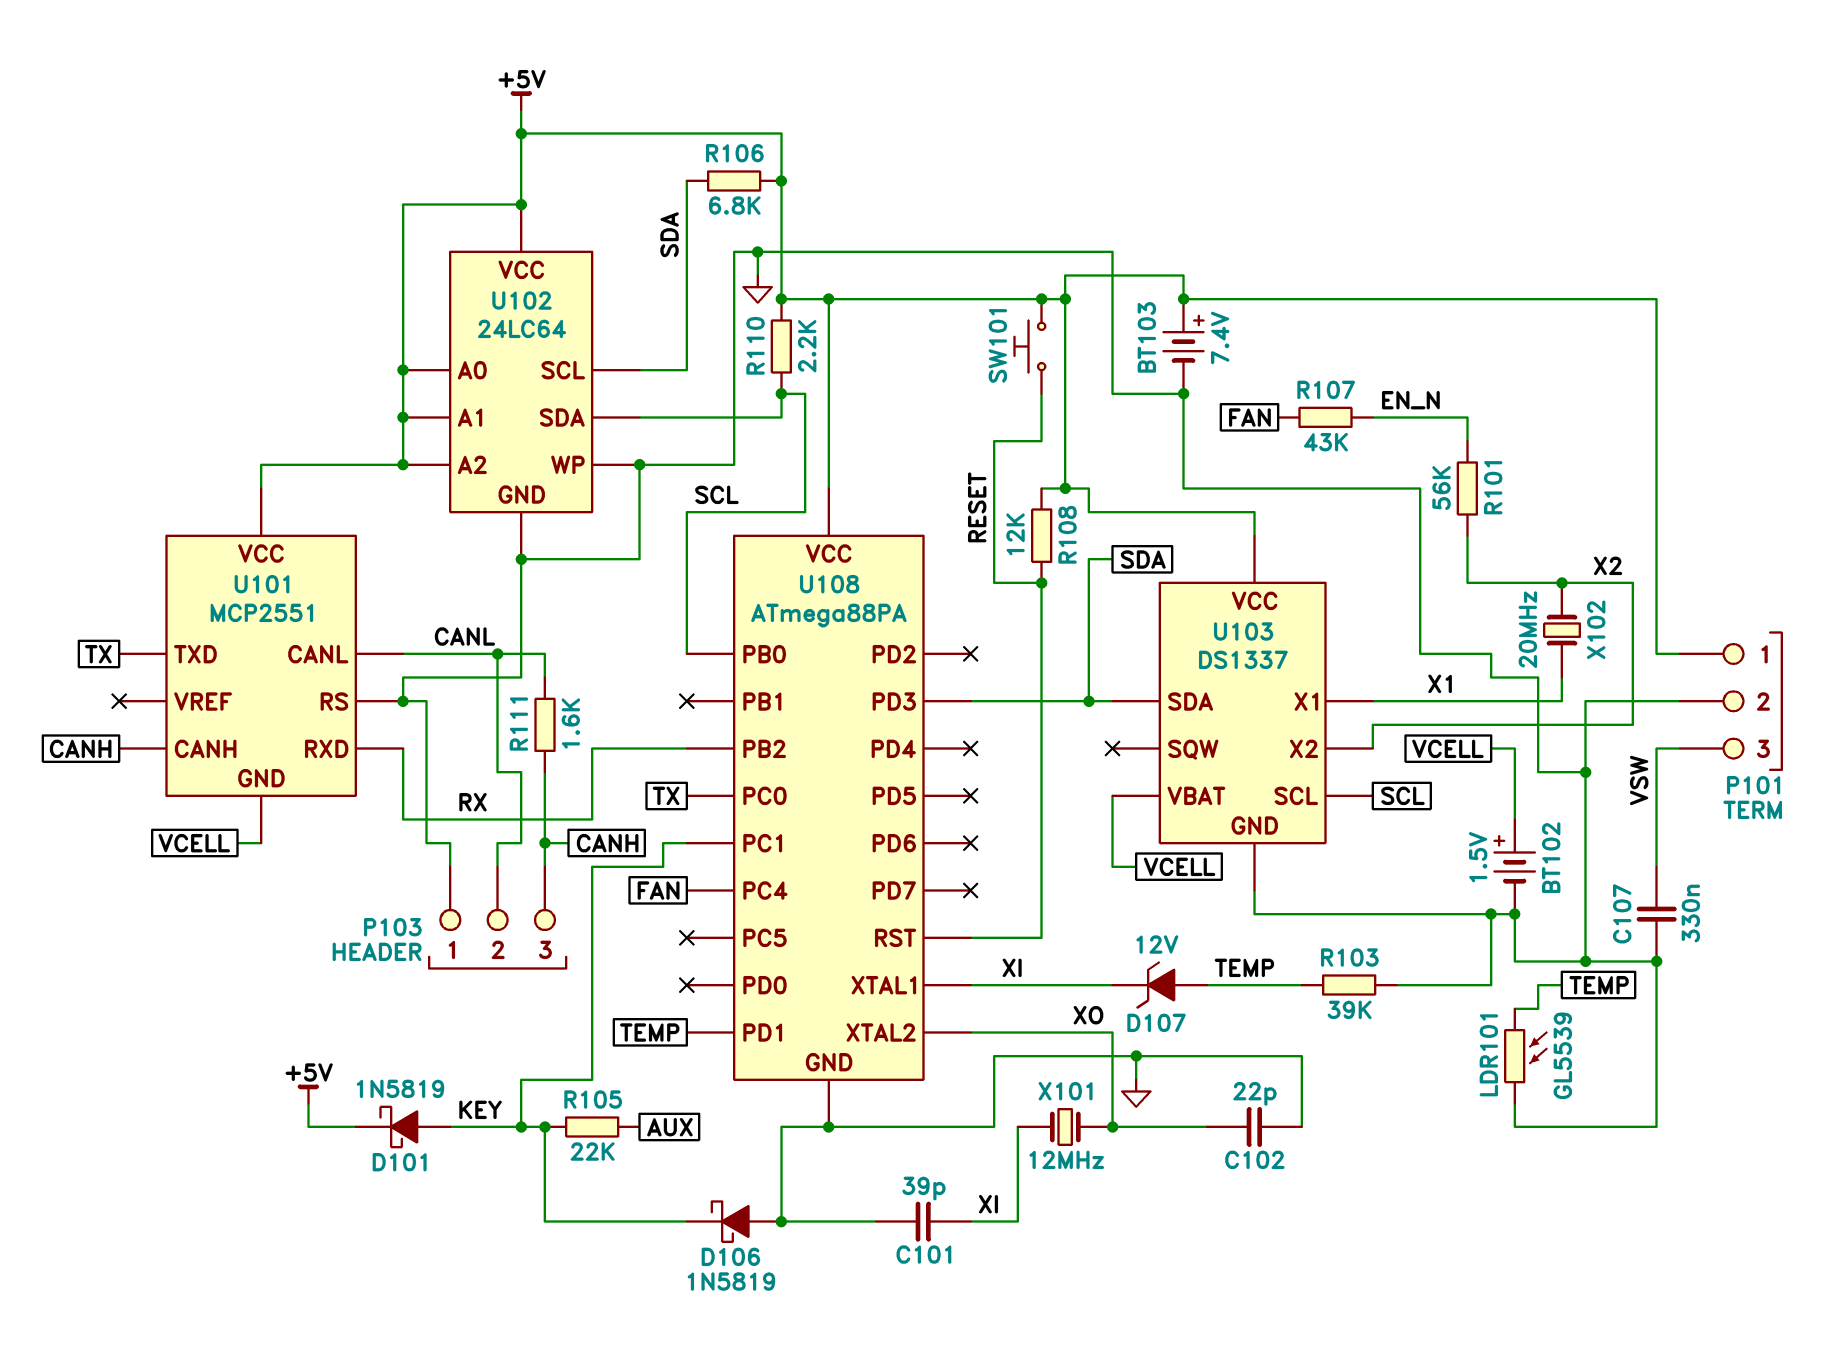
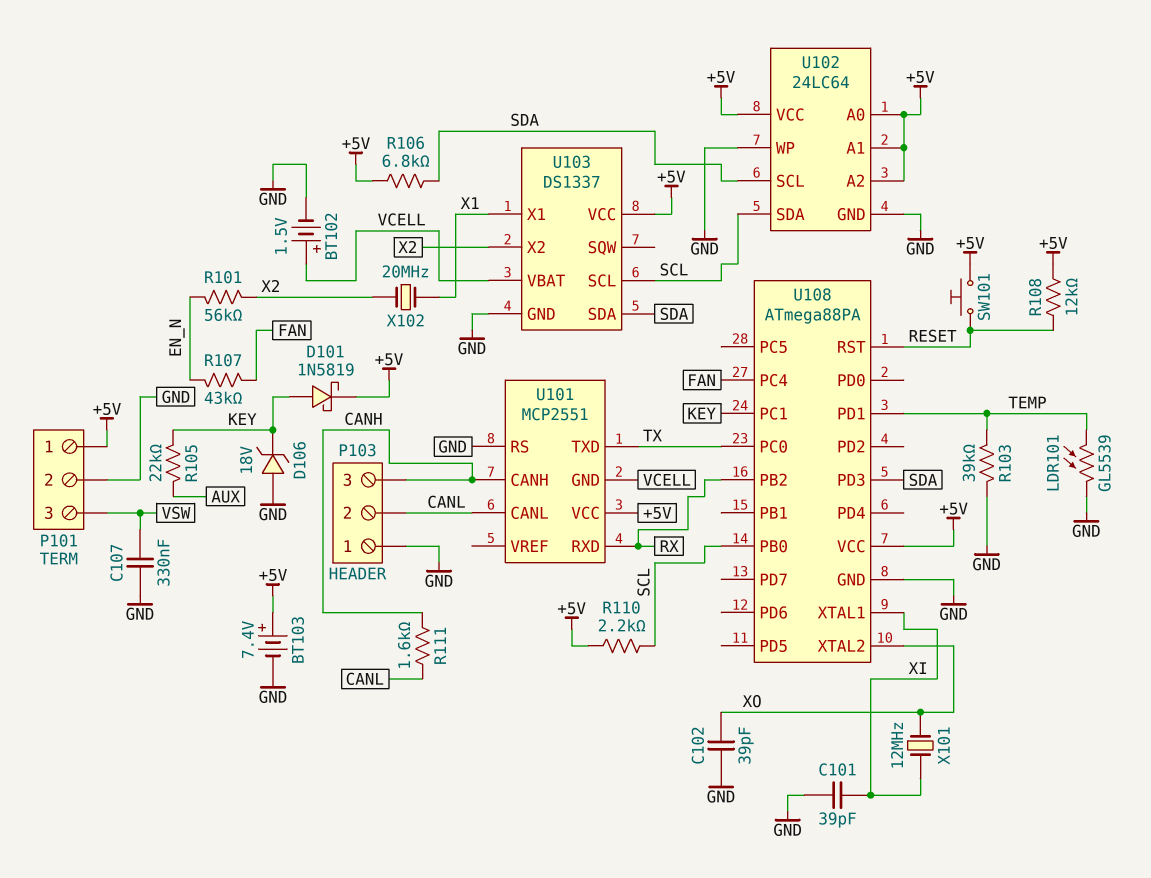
C102: 22pF (GND, XO) -> 39pF (GND, XO)
D106: schottky 1N5819 (A GND, K KEY) -> zener 18V (A GND, K KEY)
D107: zener 12V (A TEMP, K XI) -> none

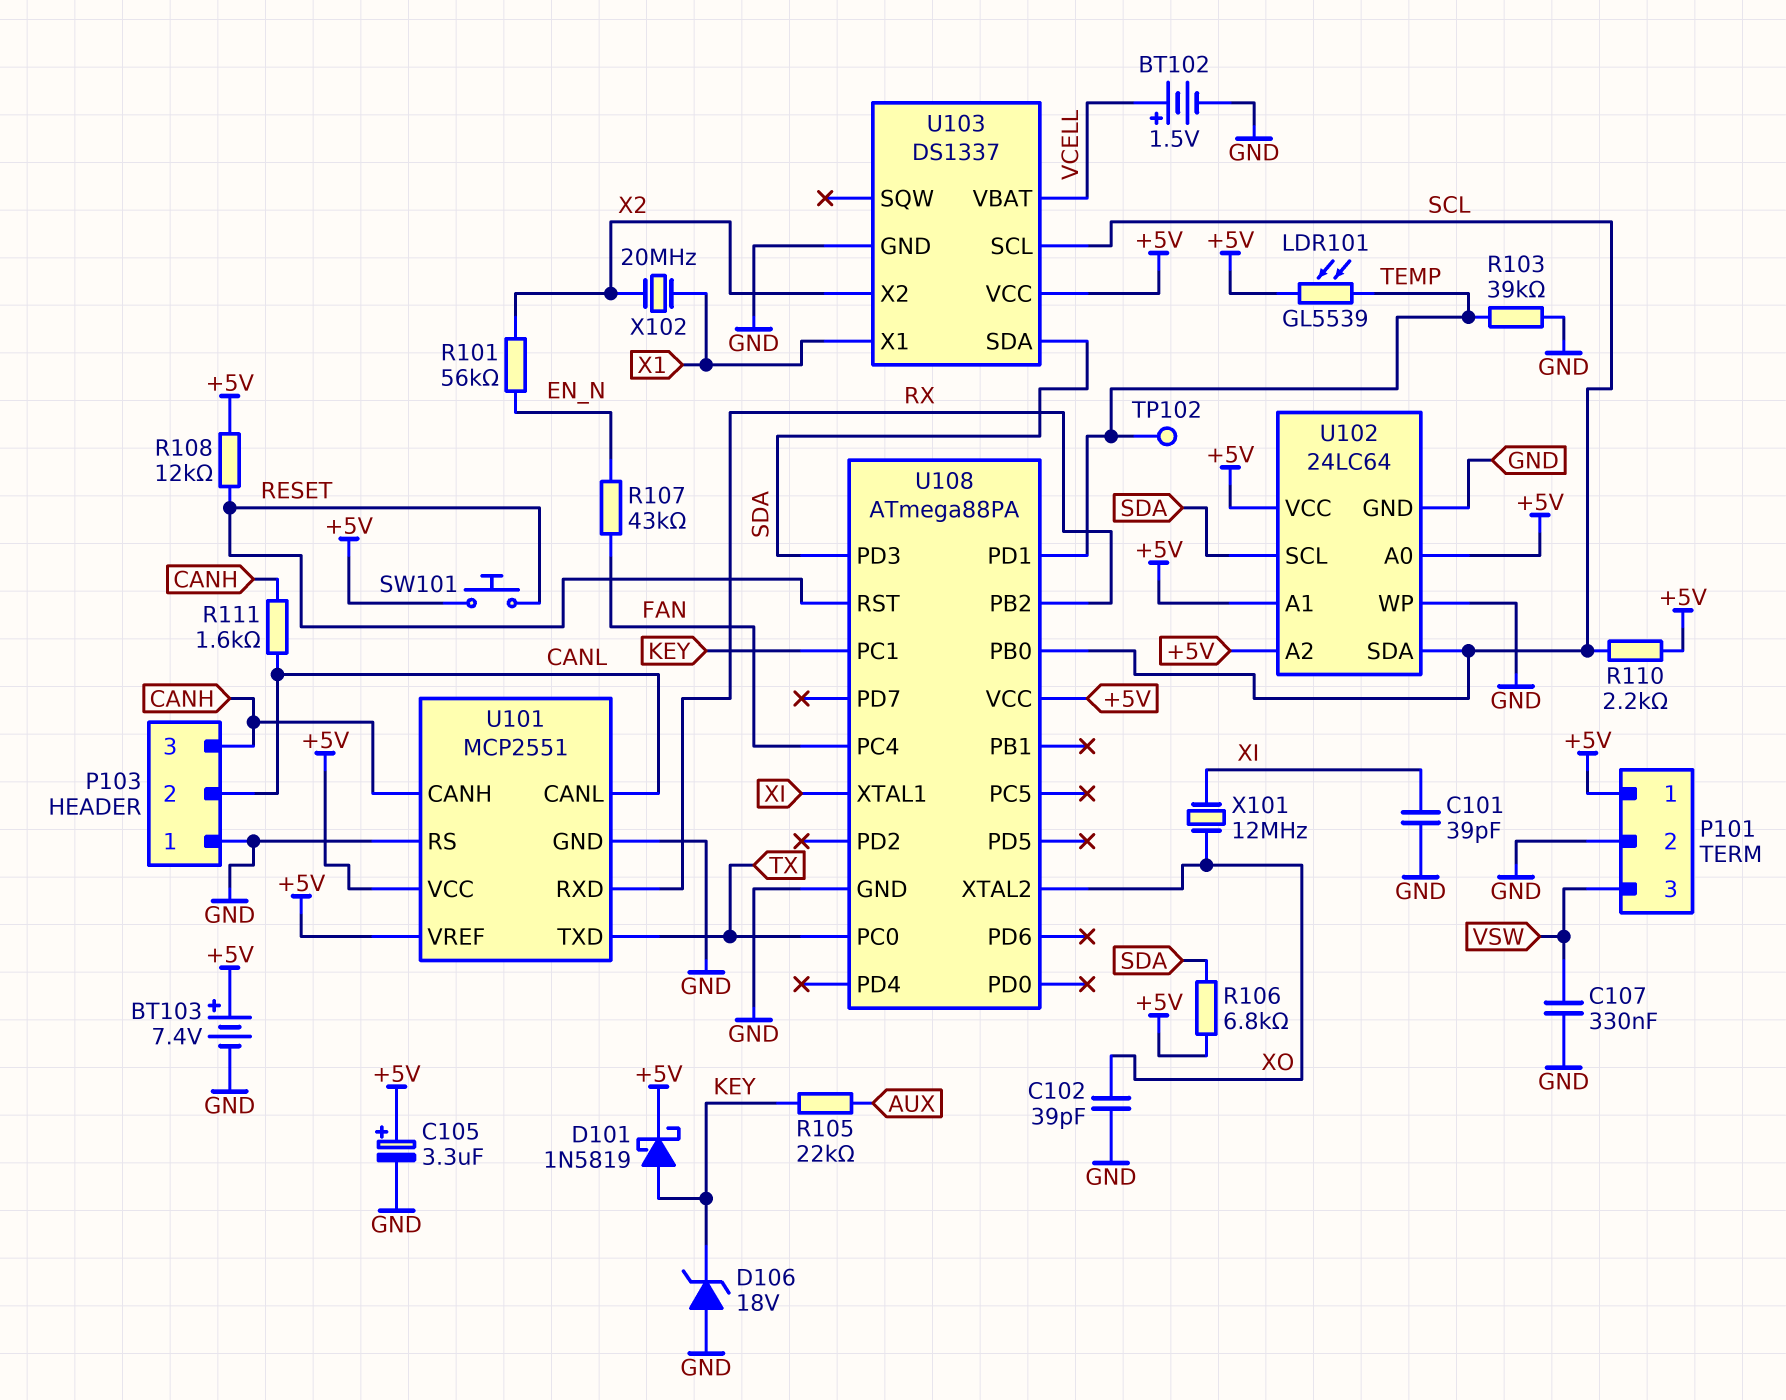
C105: none -> 3.3uF (plus +5V, minus GND)
LDR101: GL5539 (GND, TEMP) -> GL5539 (+5V, TEMP)
TP102: none -> test point (TEMP)
U101 pin GND: VCELL -> GND
U101 pin VREF: none -> +5V

